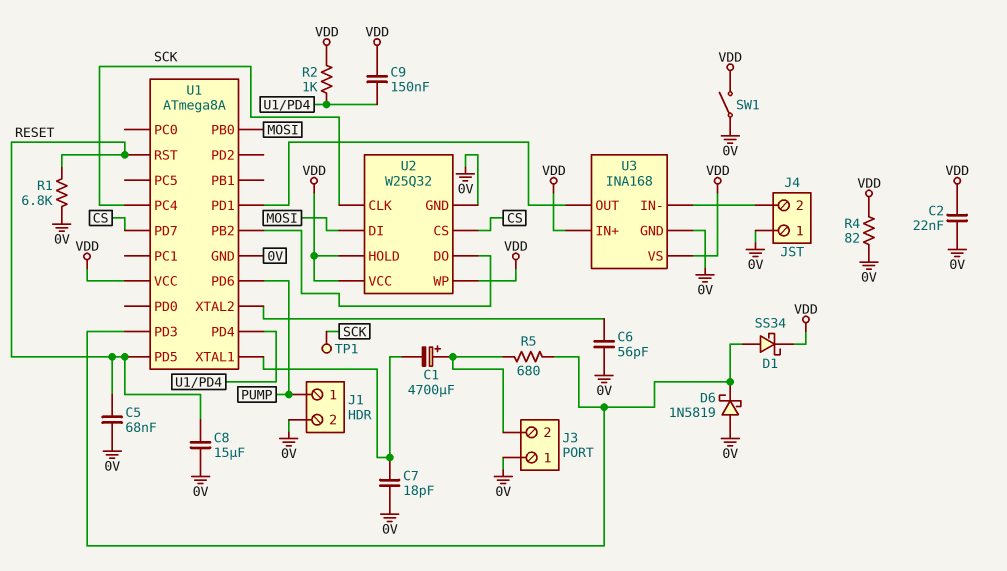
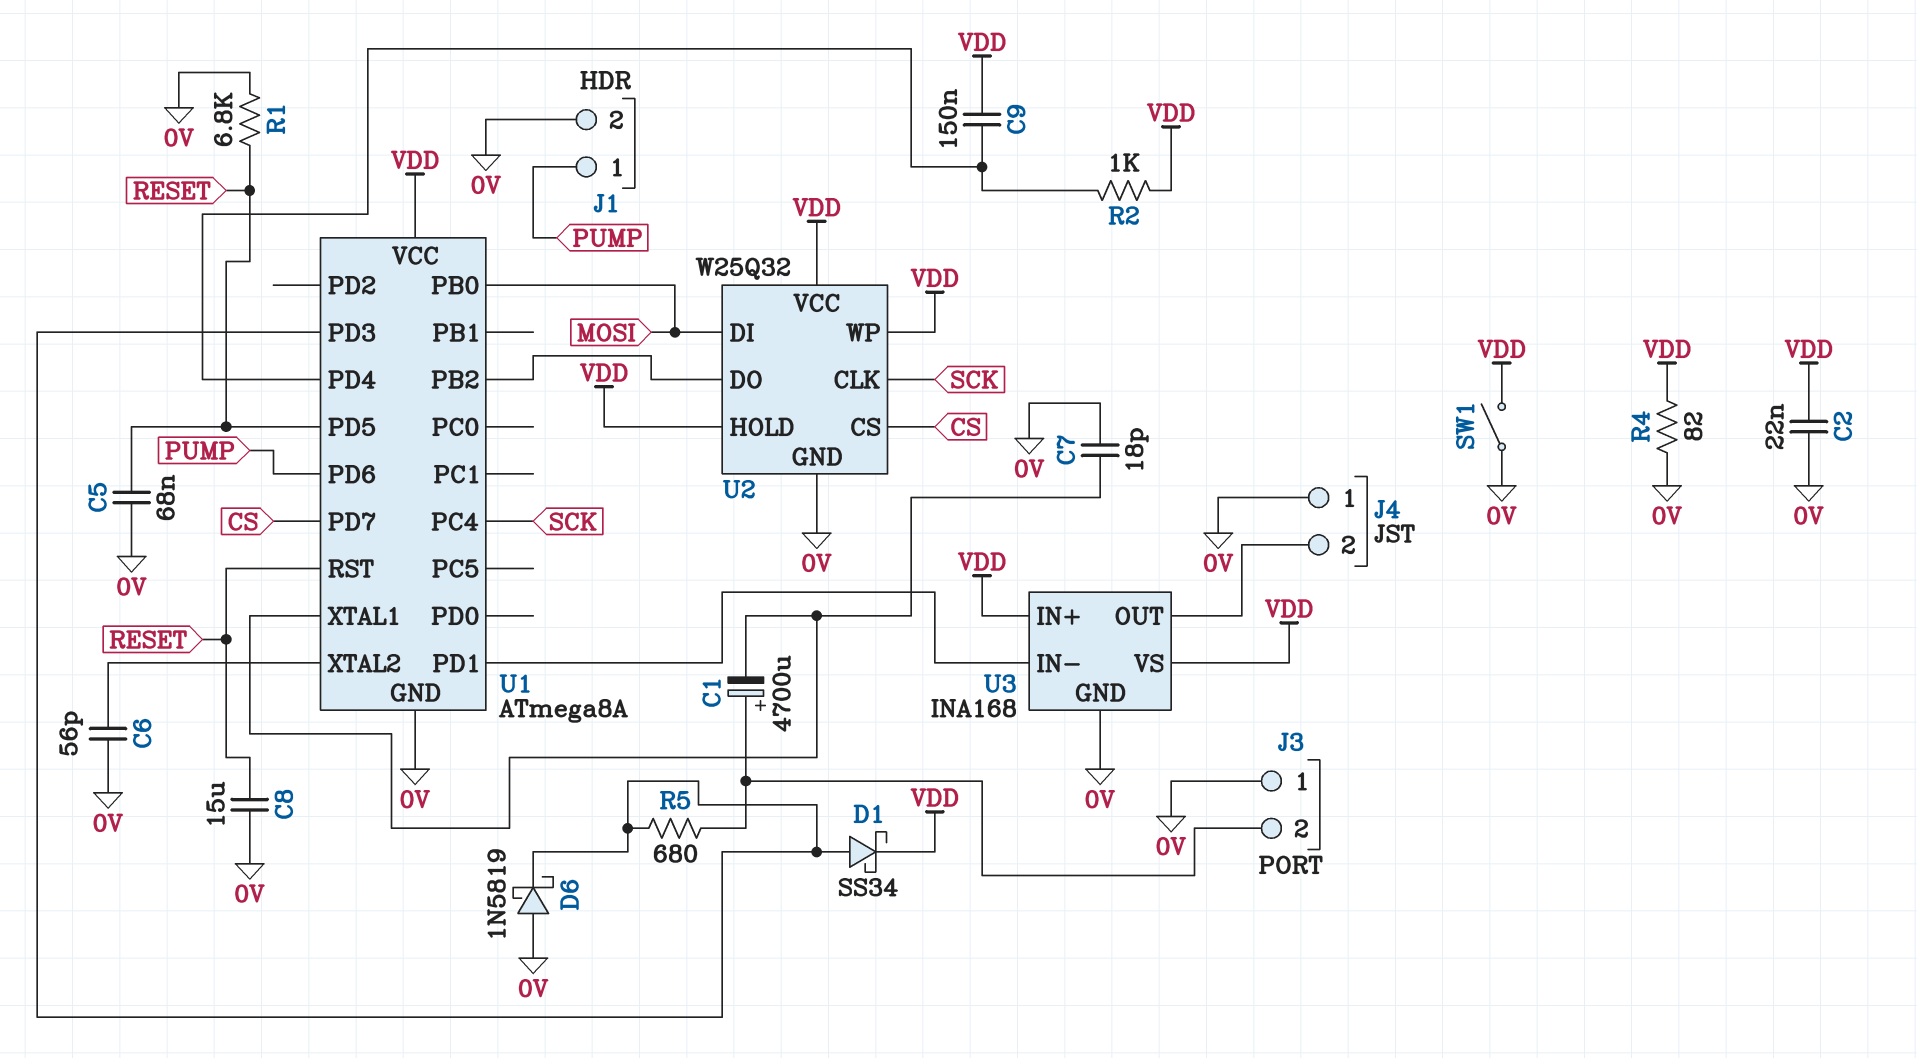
TP1: test point (SCK) -> none
U3 pin IN-: J4/2 -> U1/PD1
U3 pin OUT: U1/PD1 -> J4/2

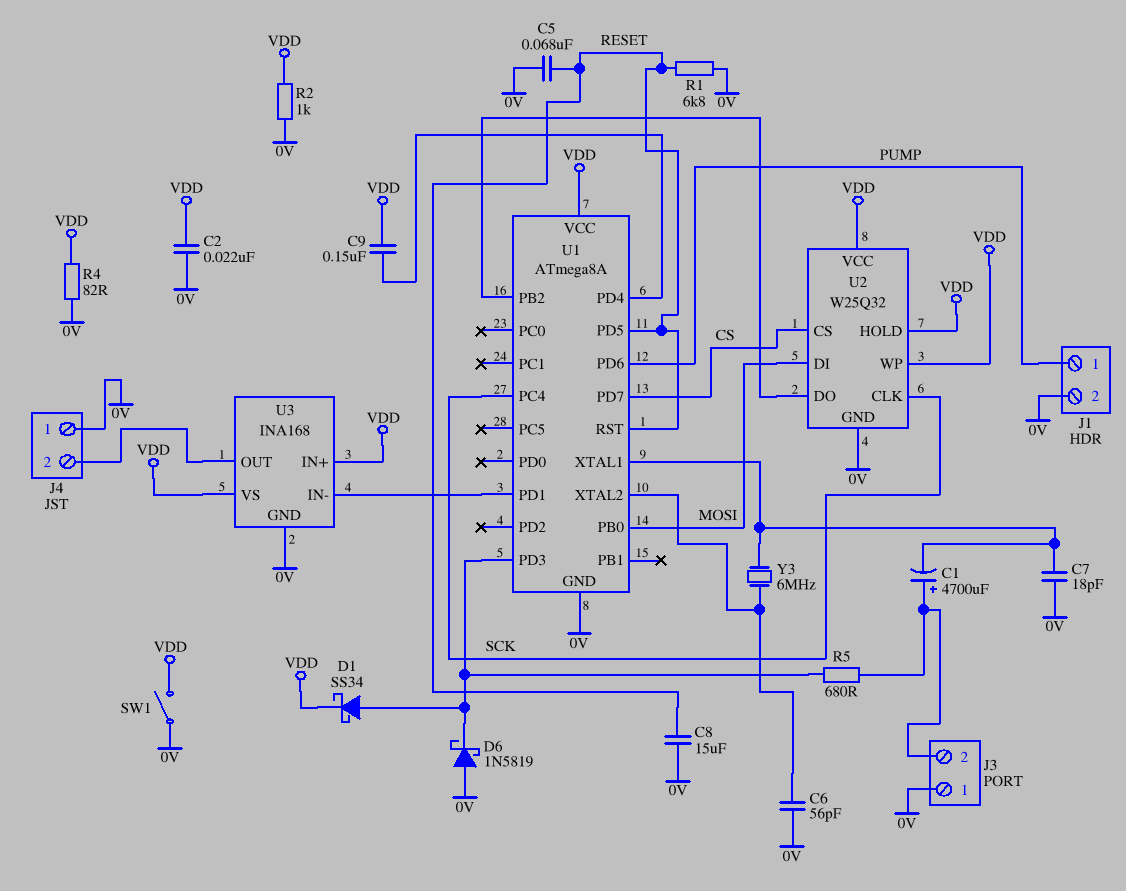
R2: 1k (U1/PD4, VDD) -> 1k (0V, VDD)
Y3: none -> 6MHz (U1/XTAL1, U1/XTAL2)

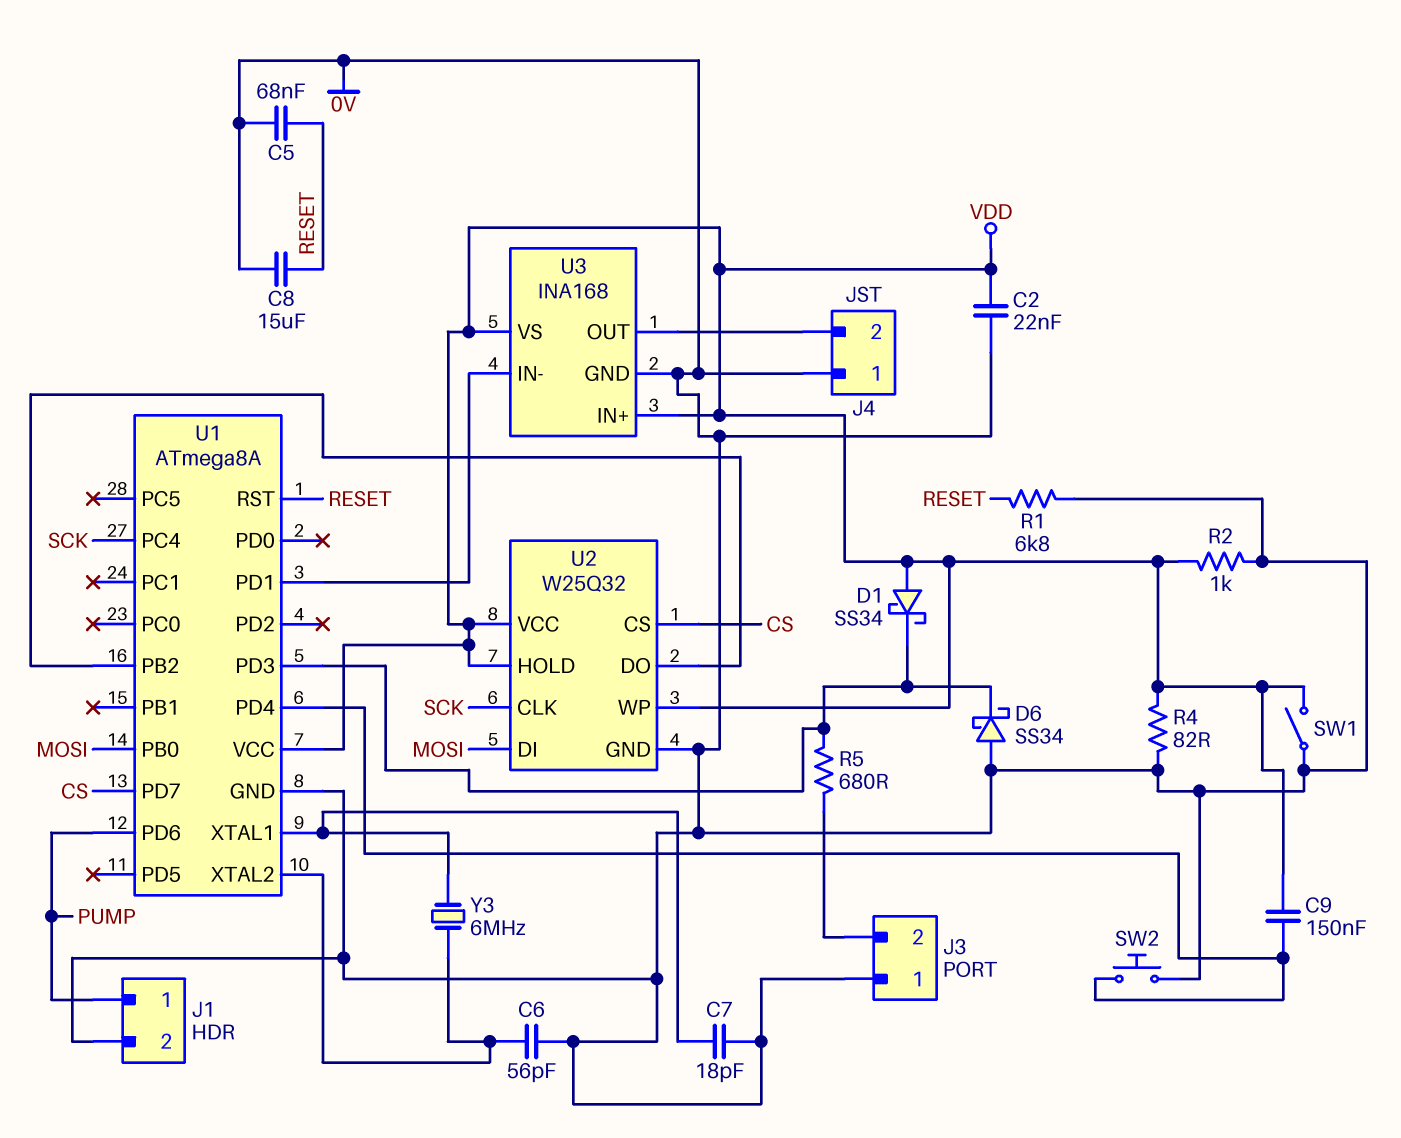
C1: 4700uF (plus J3/2, minus U1/XTAL1) -> none
D1: schottky SS34 (A U1/PD3, K VDD) -> schottky SS34 (A VDD, K U1/PD3)
D6: schottky 1N5819 (A 0V, K U1/PD3) -> schottky SS34 (A 0V, K U1/PD3)
SW2: none -> button (0V, U1/PD4)
U1 pin PD5: RESET -> none

